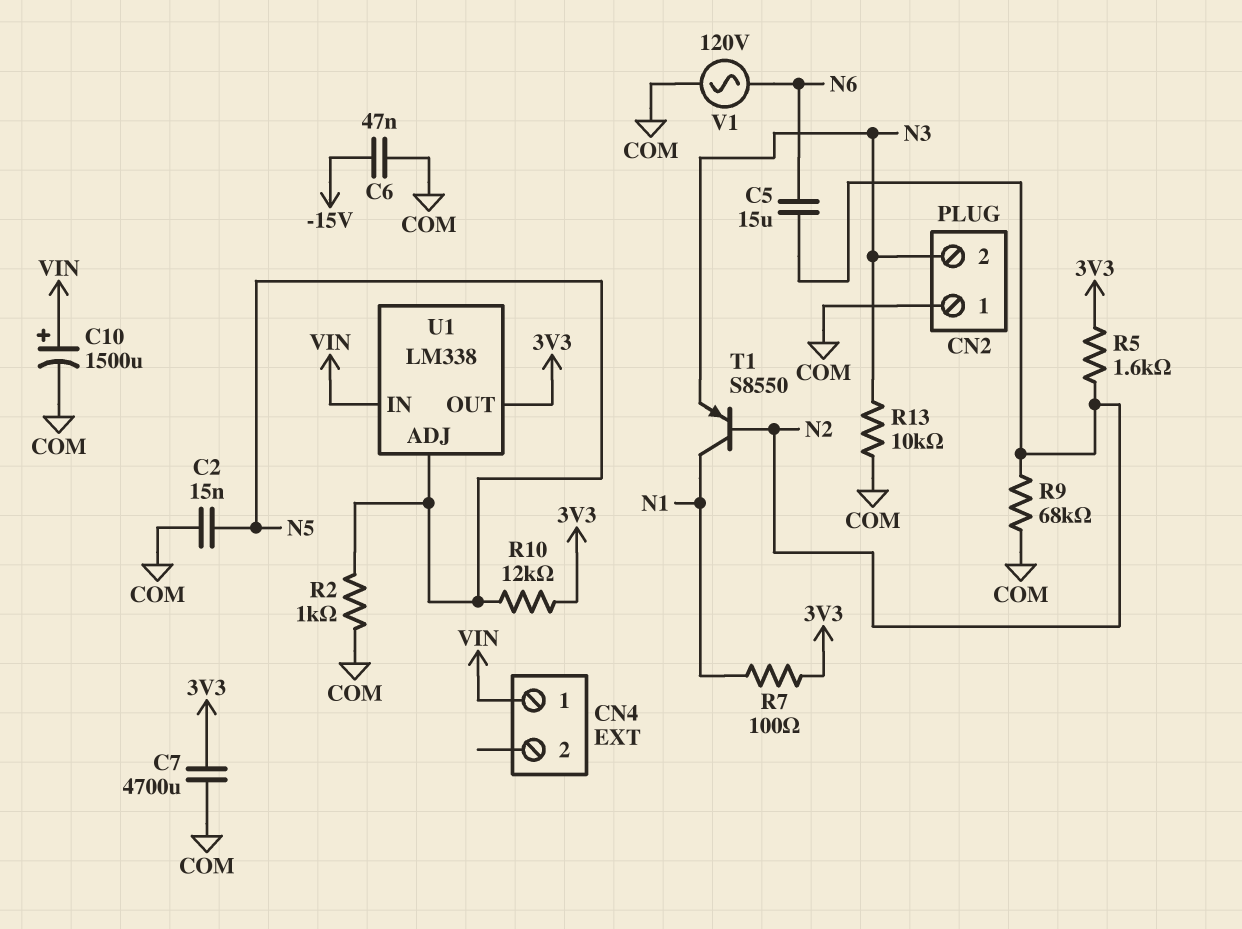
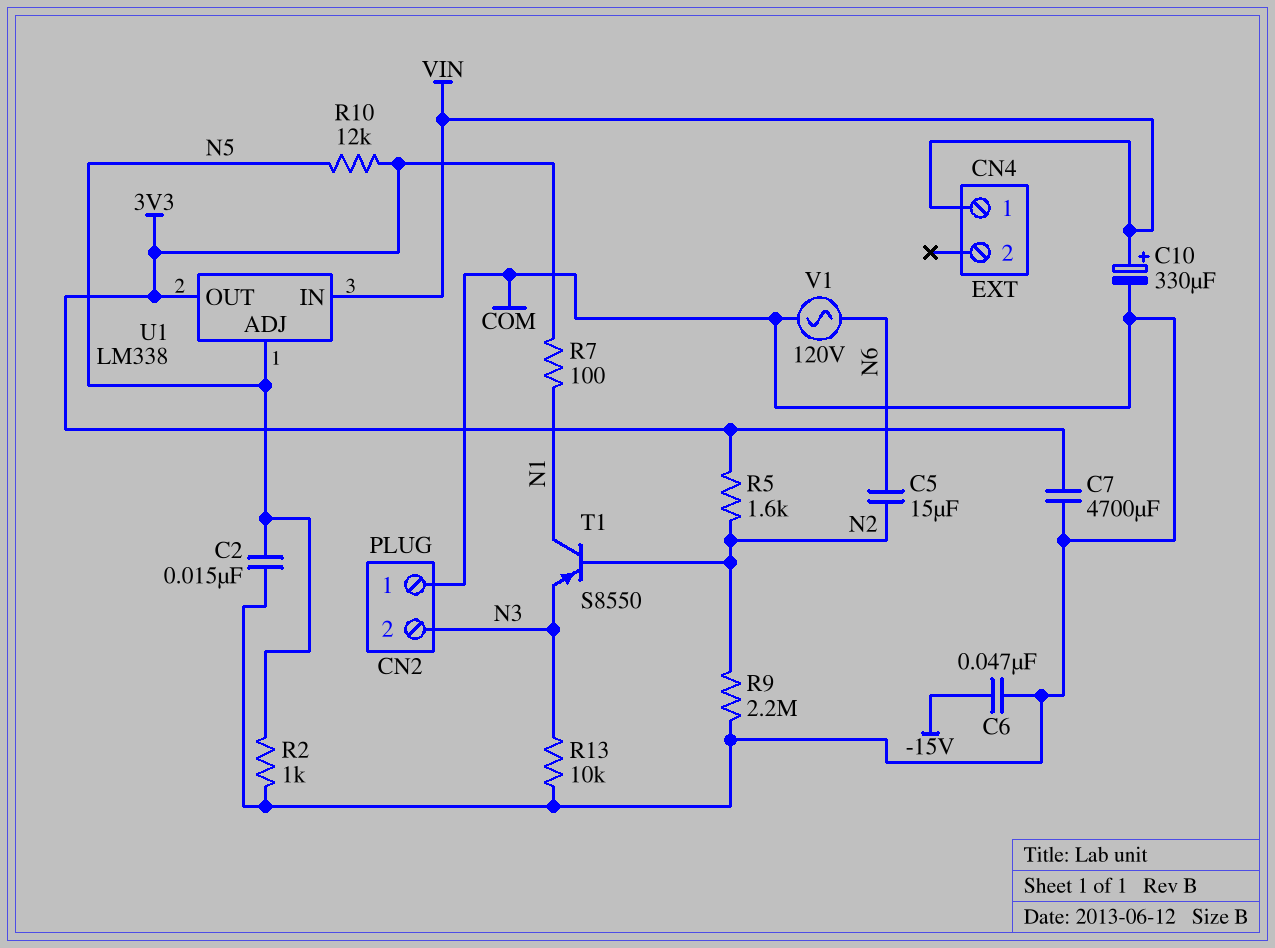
C10: 1500uF (plus VIN, minus COM) -> 330uF (plus VIN, minus COM)
R9: 68k (COM, N2) -> 2.2M (COM, N2)

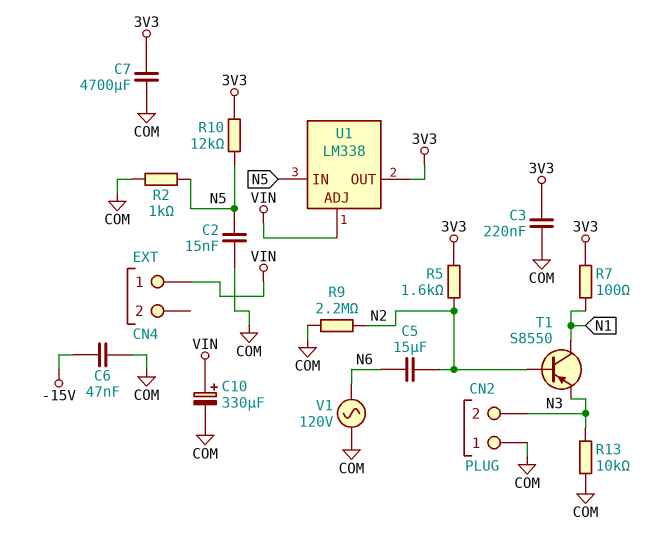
C3: none -> 220nF (3V3, COM)
U1 pin ADJ: N5 -> VIN
U1 pin IN: VIN -> N5

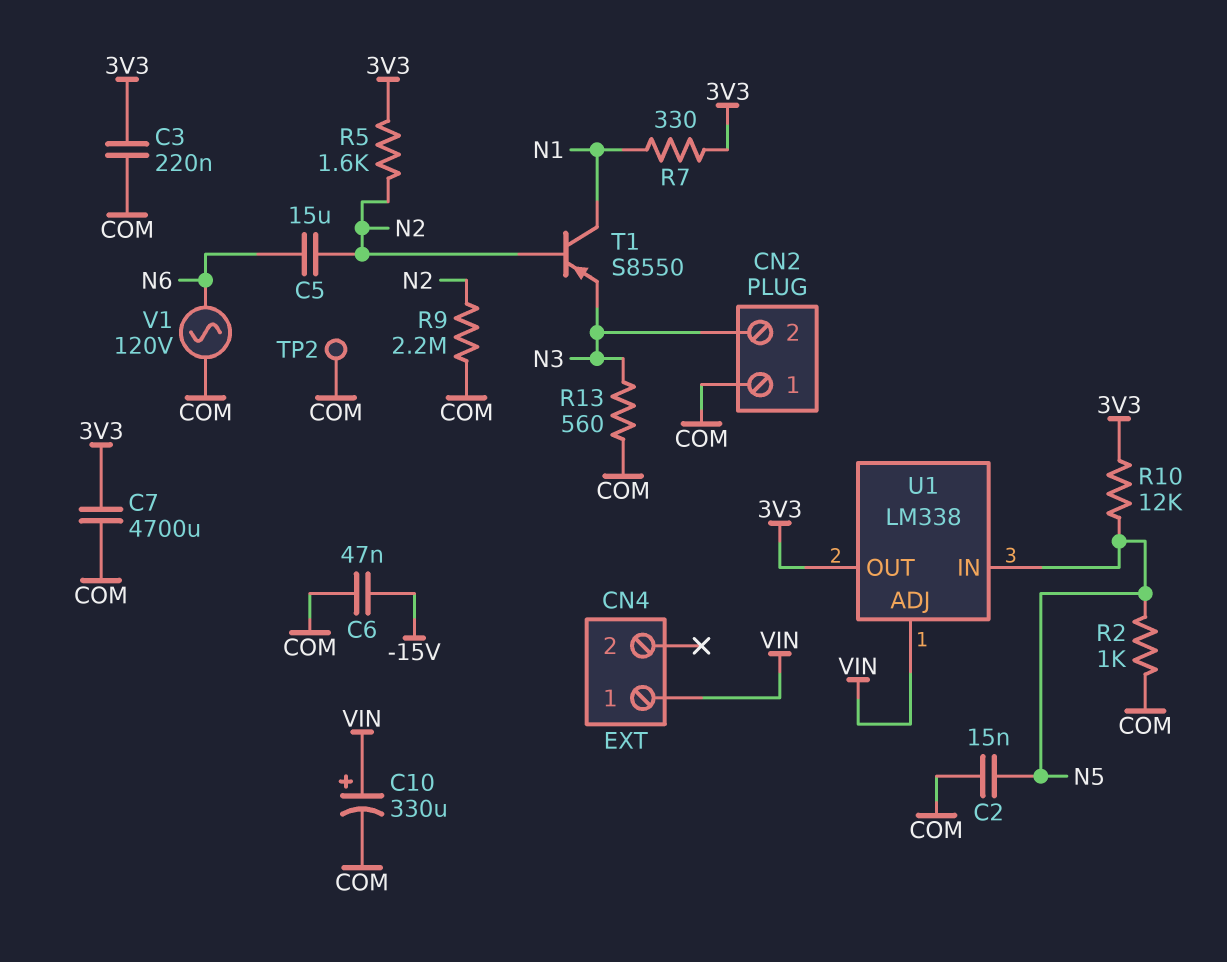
R7: 100 (3V3, N1) -> 330 (3V3, N1)
R13: 10k (COM, N3) -> 560 (COM, N3)
TP2: none -> test point (COM)

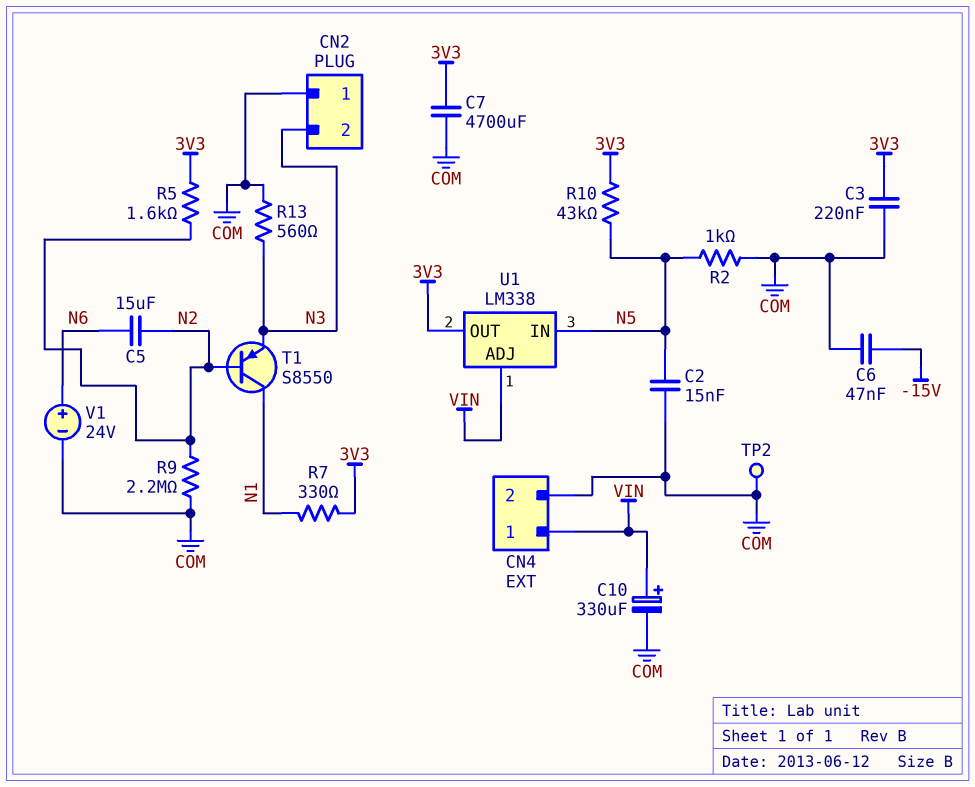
CN4 pin 2: none -> COM
R10: 12k (3V3, N5) -> 43k (3V3, N5)
V1: AC 120V (COM, N6) -> 24V (plus N6, minus COM)

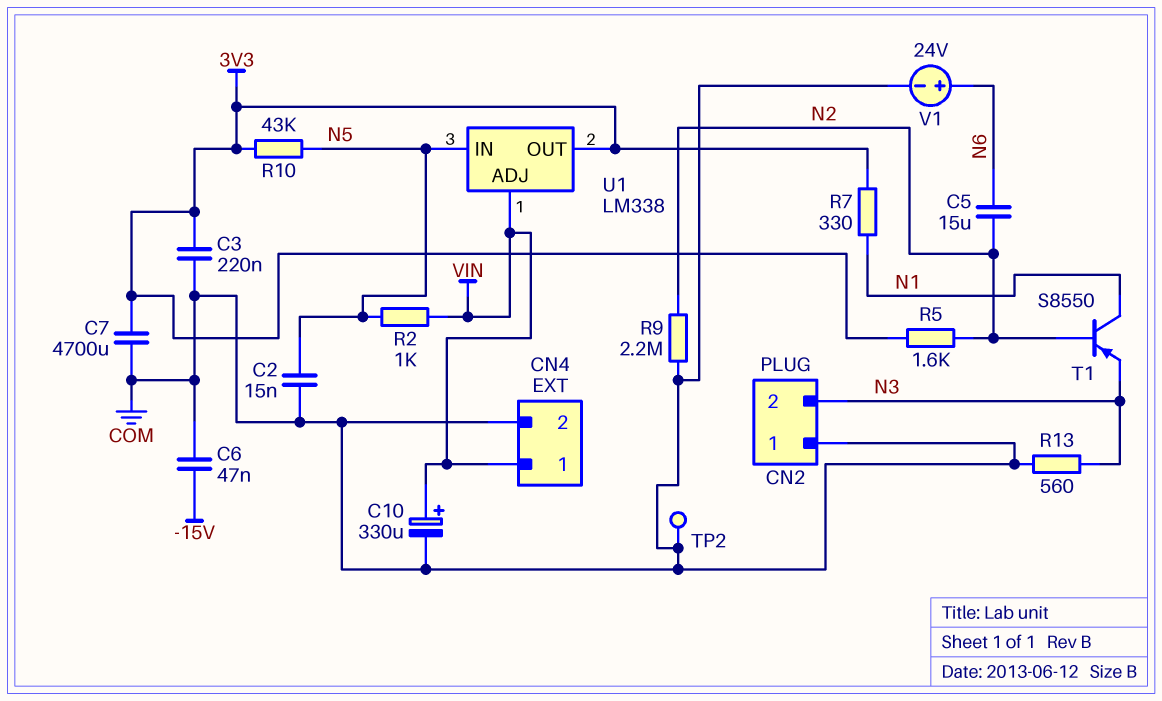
R2: 1k (COM, N5) -> 1k (N5, VIN)

